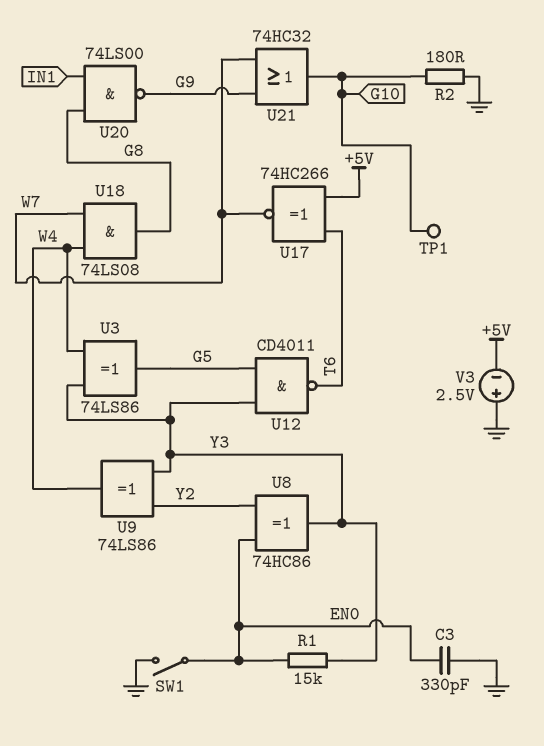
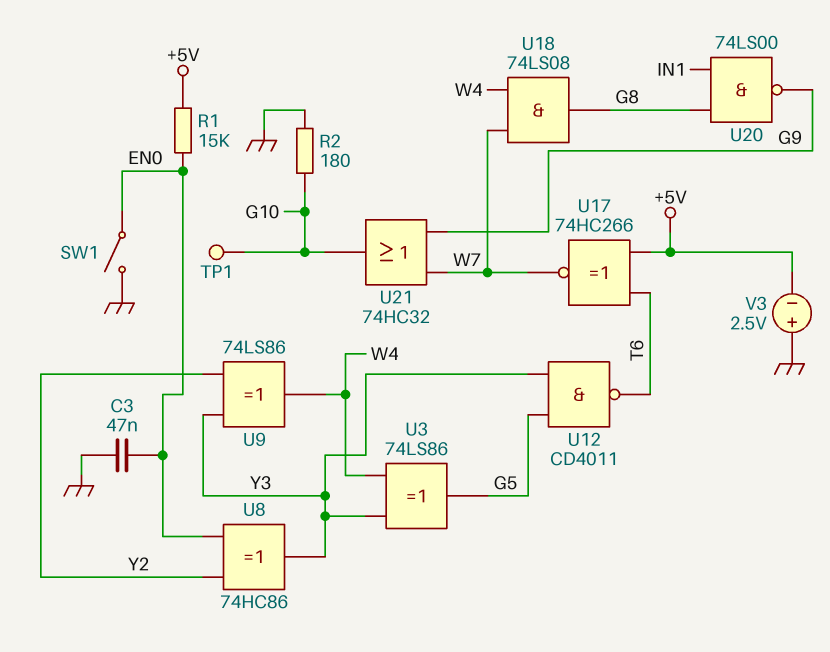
C3: 330pF (EN0, GND) -> 47nF (EN0, GND)
R1: 15k (EN0, Y3) -> 15k (+5V, EN0)

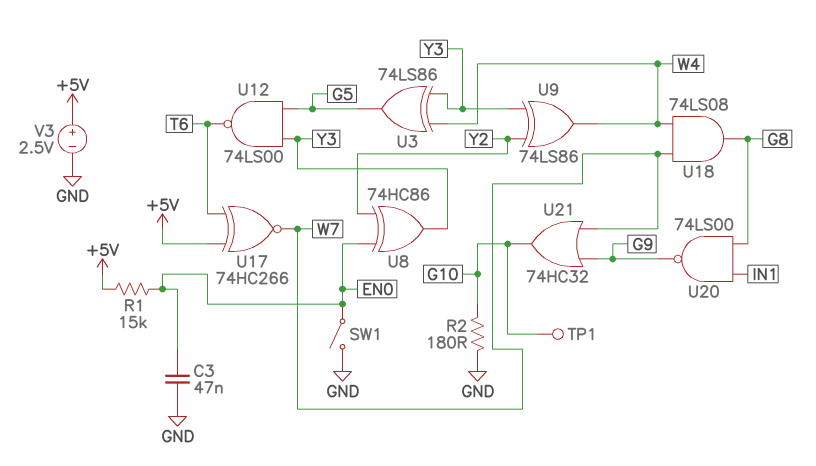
U12: NAND CD4011 (in G5, in Y3, out T6) -> NAND 74LS00 (in G5, in Y3, out T6)
V3: 2.5V (plus GND, minus +5V) -> 2.5V (plus +5V, minus GND)

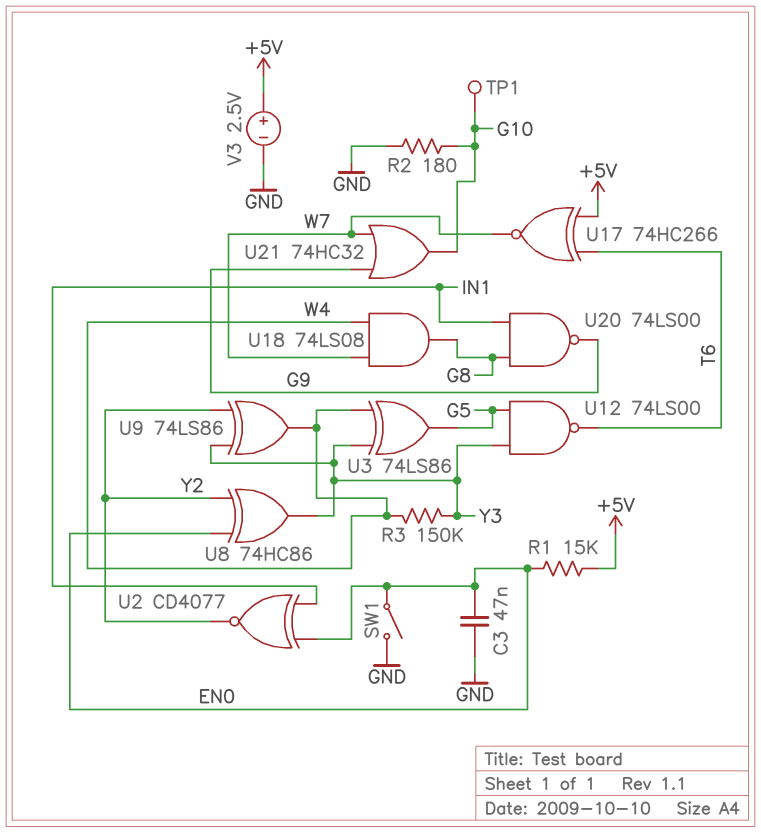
R3: none -> 150k (W4, Y3)
U2: none -> XNOR CD4077 (in EN0, in IN1, out Y2)

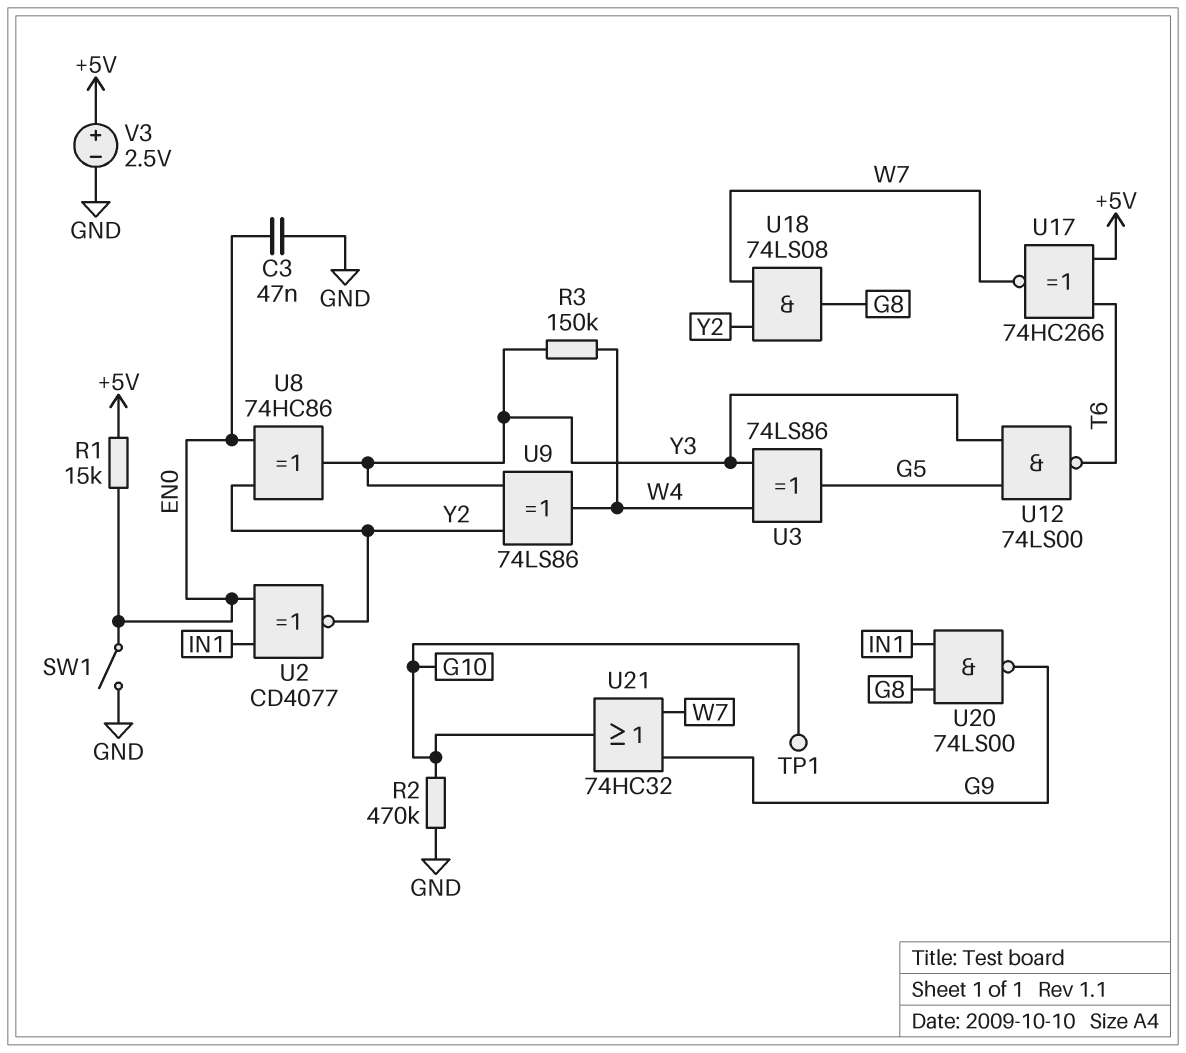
R2: 180 (G10, GND) -> 470k (G10, GND)
U18: AND 74LS08 (in W4, in W7, out G8) -> AND 74LS08 (in W7, in Y2, out G8)

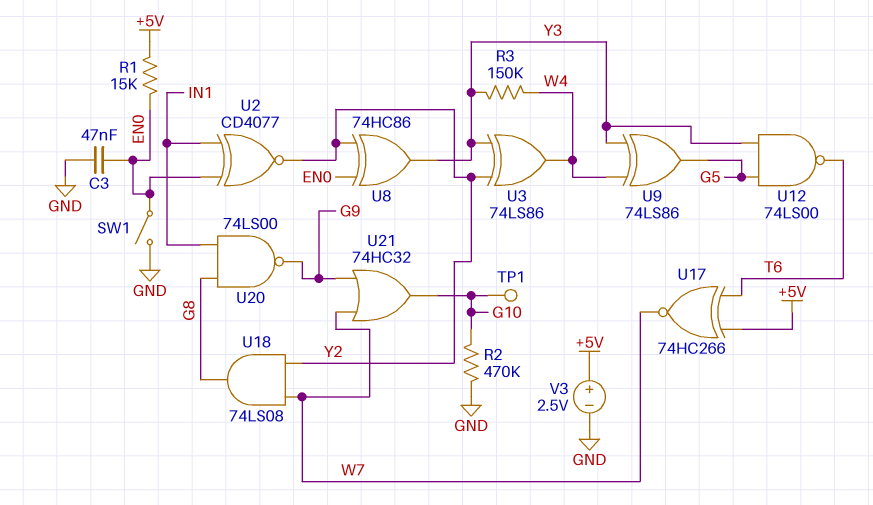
U3: XOR 74LS86 (in W4, in Y3, out G5) -> XOR 74LS86 (in Y2, in Y3, out W4)
U9: XOR 74LS86 (in Y2, in Y3, out W4) -> XOR 74LS86 (in W4, in Y3, out G5)

